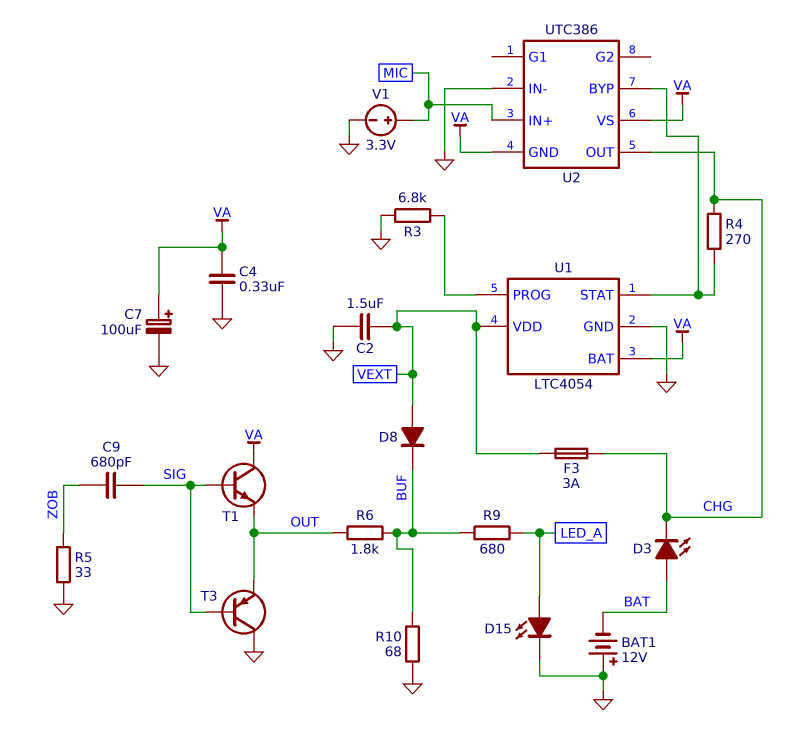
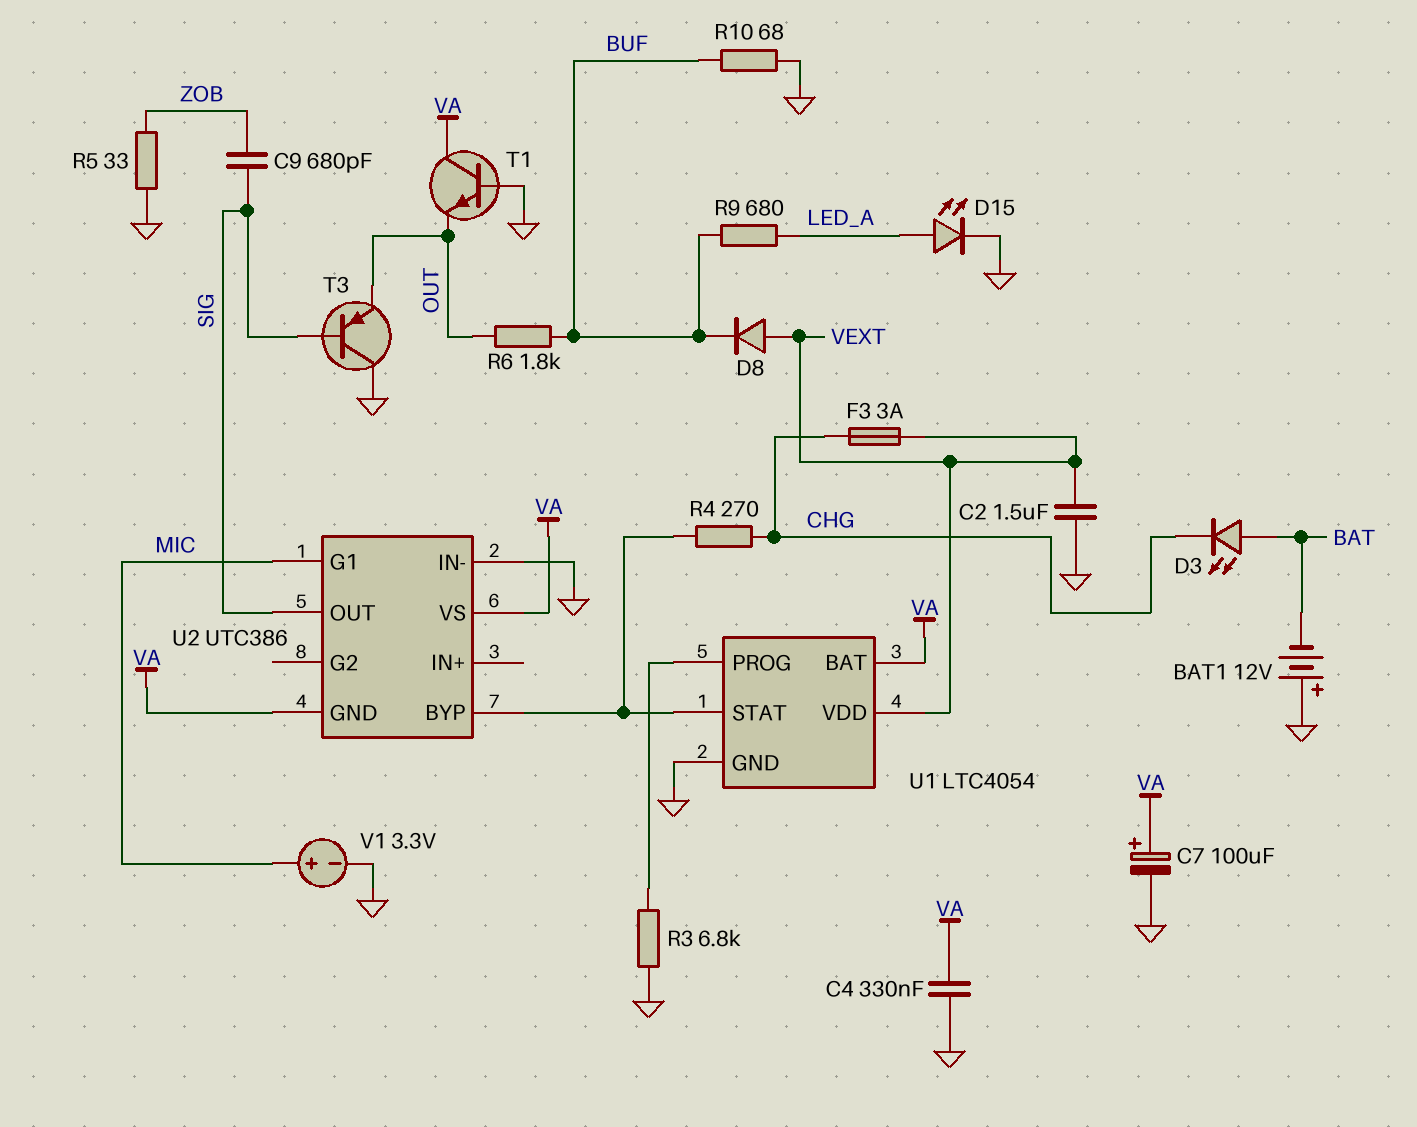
T1: NPN (B SIG, C VA, E OUT) -> NPN (B GND, C VA, E OUT)
U2 pin G1: none -> MIC
U2 pin IN+: MIC -> none
U2 pin OUT: CHG -> SIG

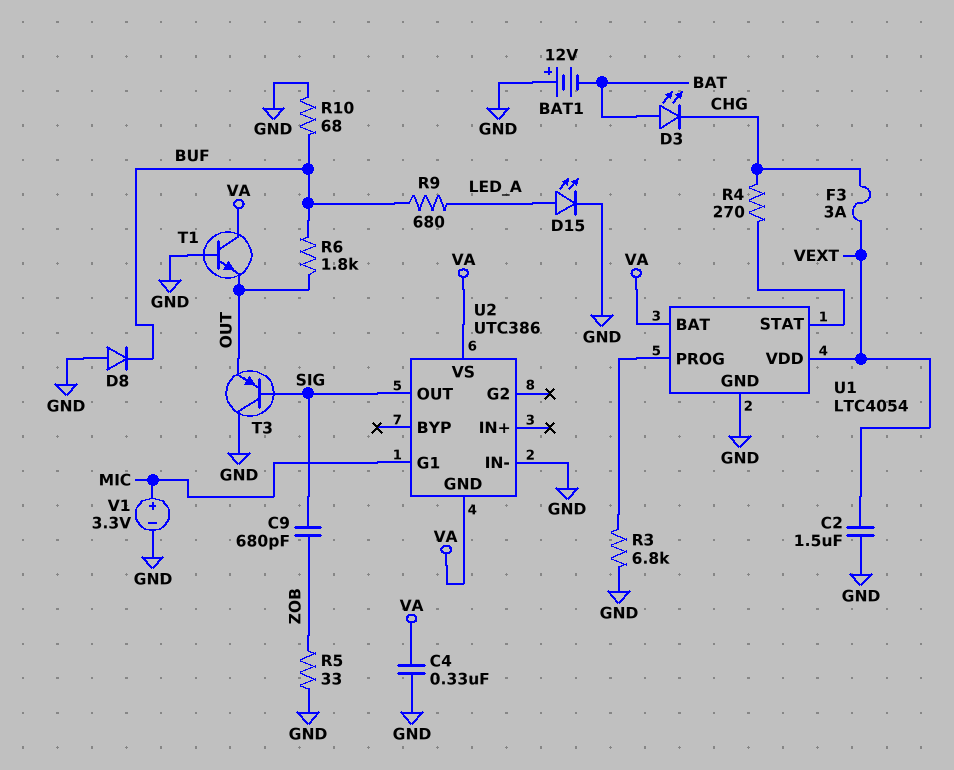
C7: 100uF (plus VA, minus GND) -> none
D8: diode (A VEXT, K BUF) -> diode (A GND, K BUF)
U2 pin BYP: U1/STAT -> none

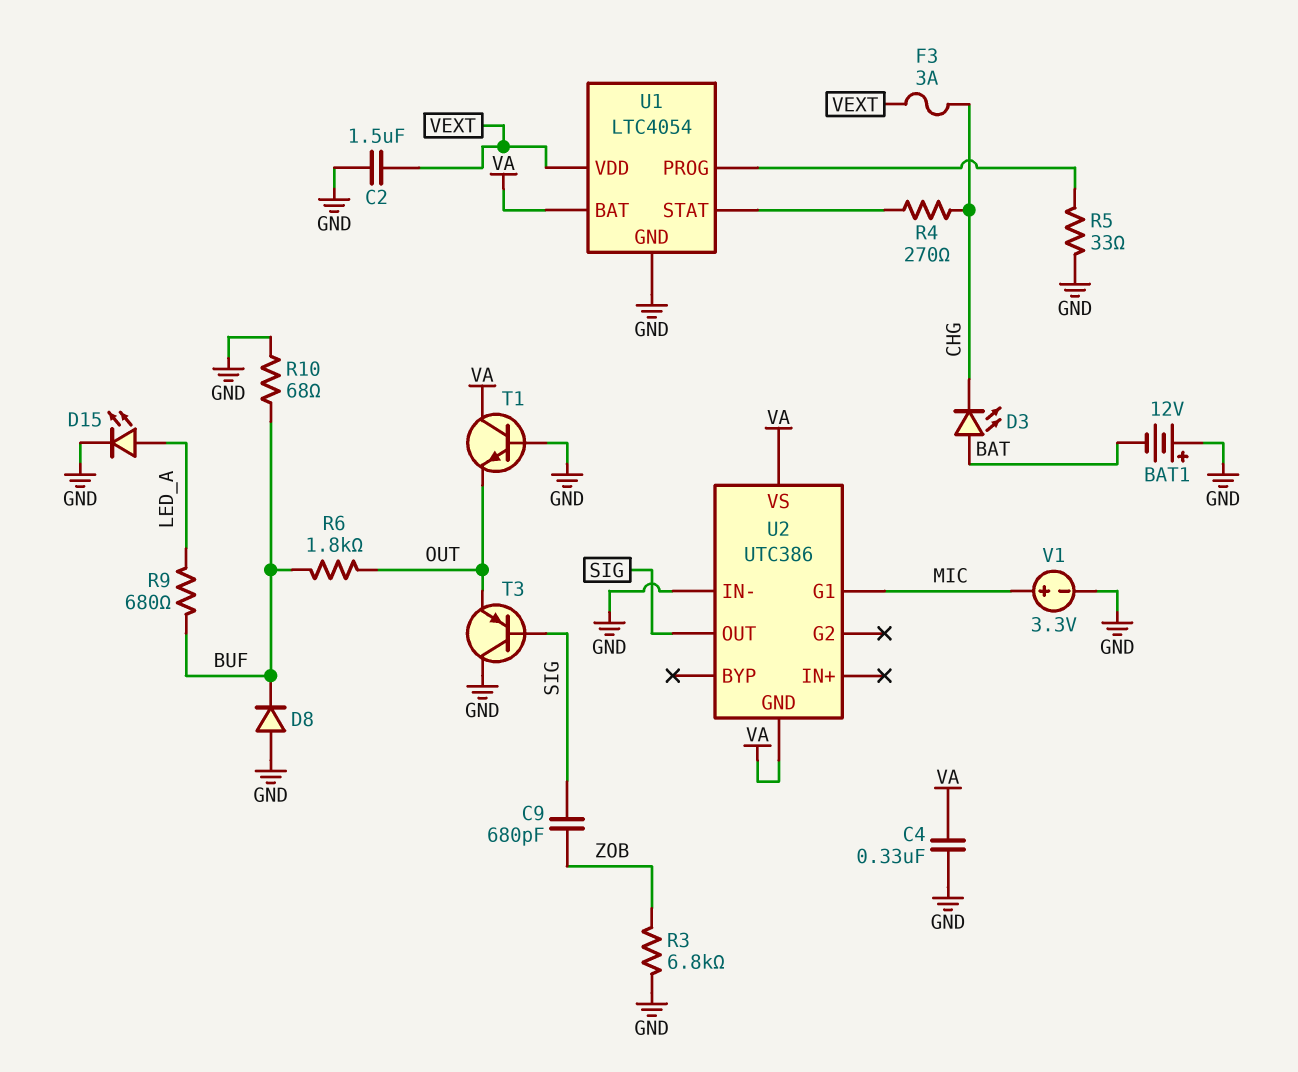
R3: 6.8k (GND, U1/PROG) -> 6.8k (GND, ZOB)
R5: 33 (GND, ZOB) -> 33 (GND, U1/PROG)

